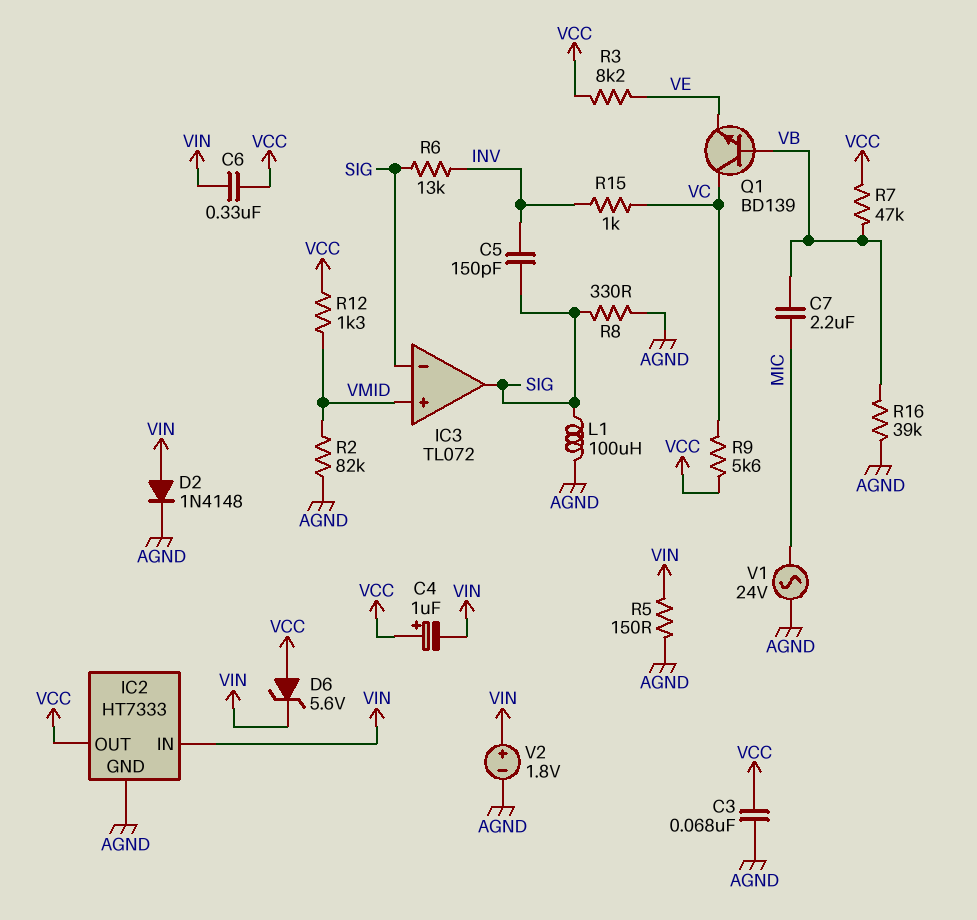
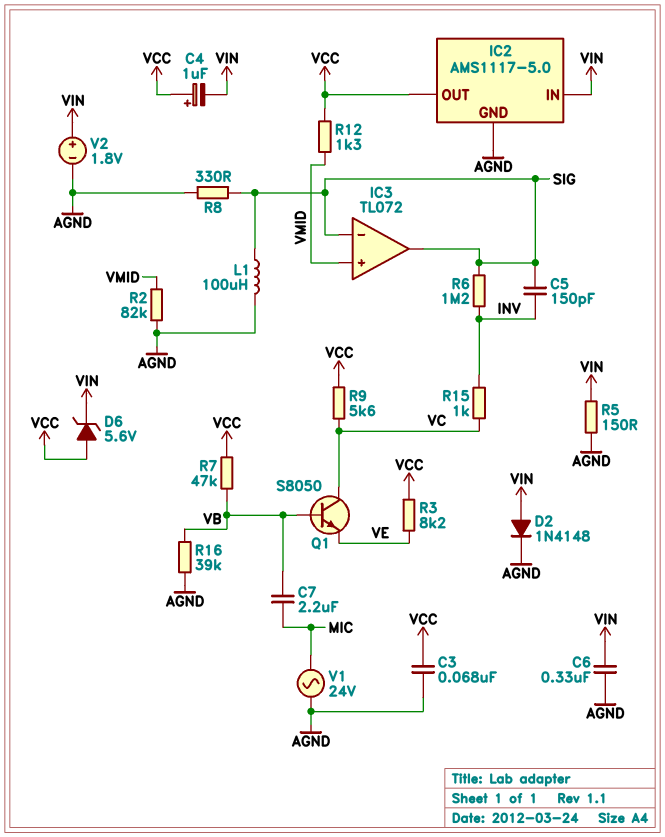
C6: 330nF (VCC, VIN) -> 330nF (AGND, VIN)
IC2: HT7333 -> AMS1117-5.0
Q1: NPN BD139 (B VB, C VC, E VE) -> NPN S8050 (B VB, C VC, E VE)
R6: 13k (INV, SIG) -> 1.2M (INV, SIG)

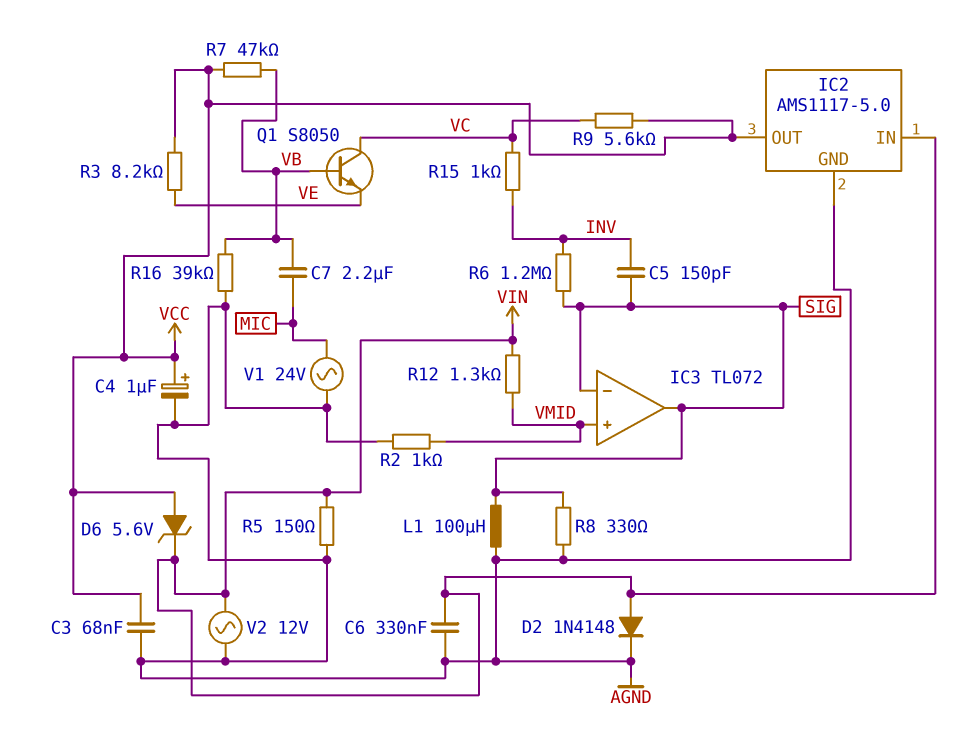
C4: 1uF (plus VCC, minus VIN) -> 1uF (plus VCC, minus AGND)
R2: 82k (AGND, VMID) -> 1k (AGND, VMID)
R12: 1.3k (VCC, VMID) -> 1.3k (VIN, VMID)
V2: 1.8V (plus VIN, minus AGND) -> AC 12V (AGND, VIN)

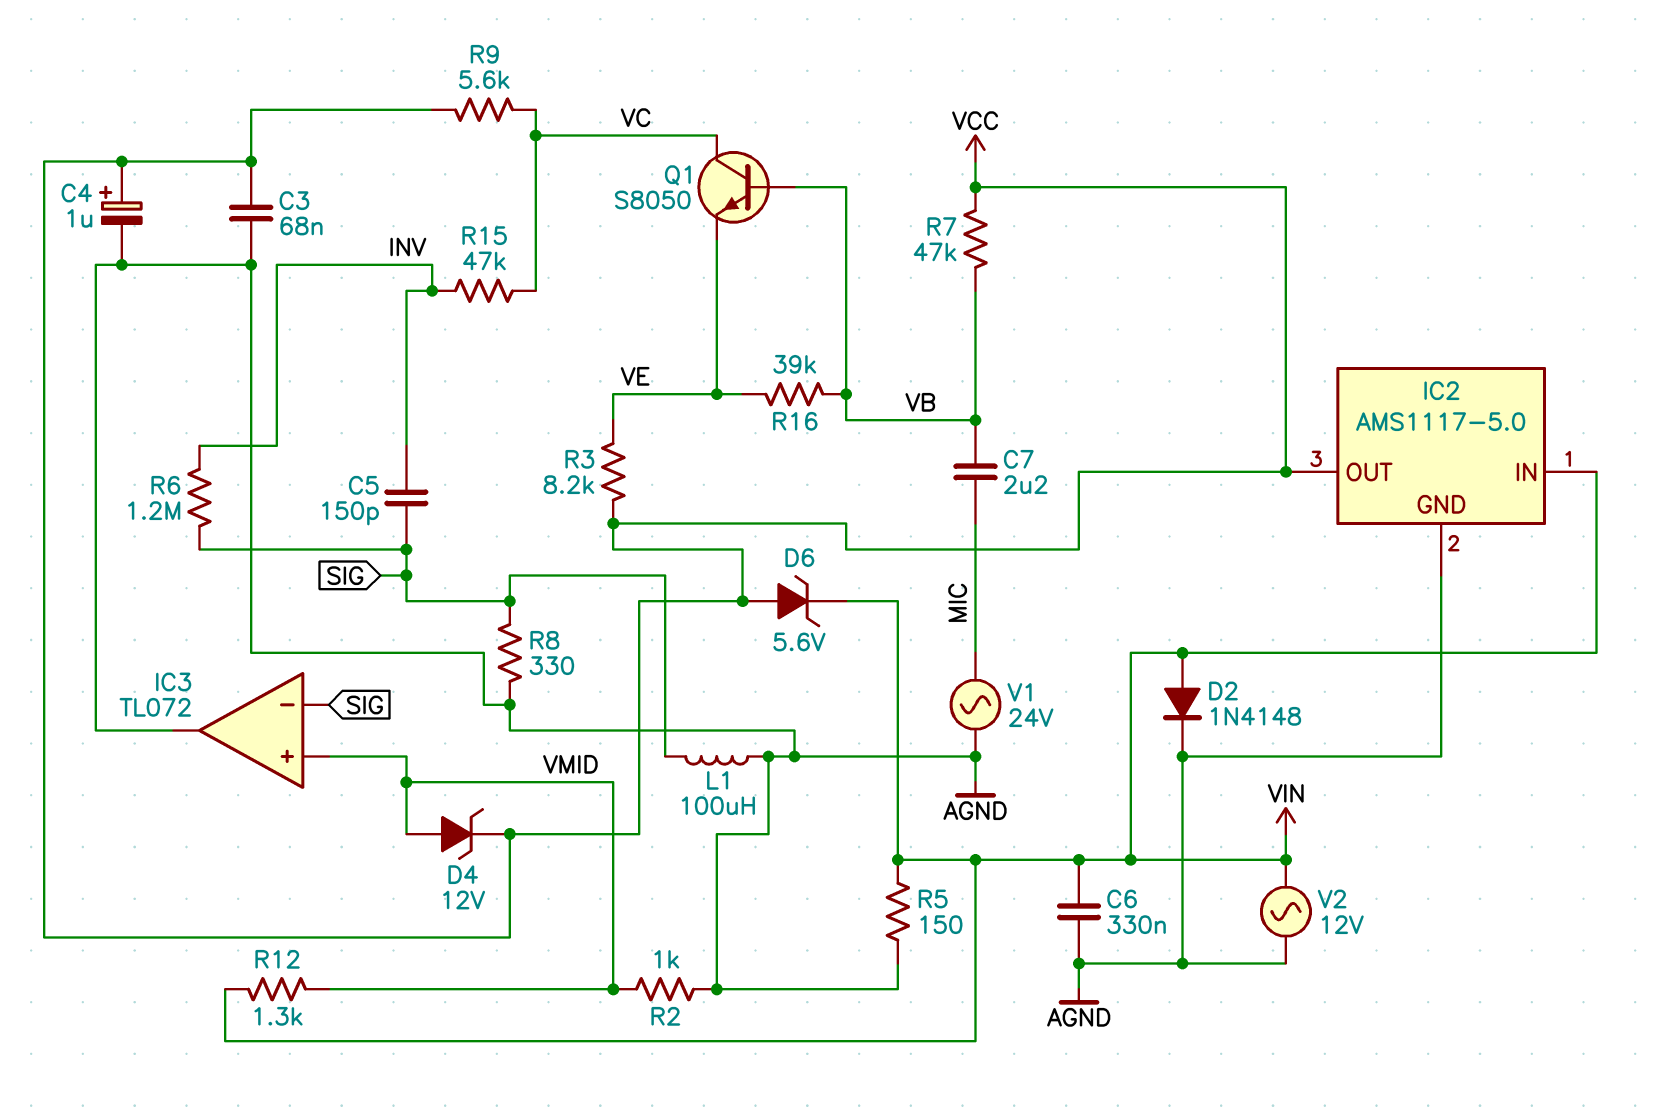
D4: none -> zener 12V (A VMID, K VCC)
IC3 pin out: SIG -> AGND
R15: 1k (INV, VC) -> 47k (INV, VC)
R16: 39k (AGND, VB) -> 39k (VB, VE)

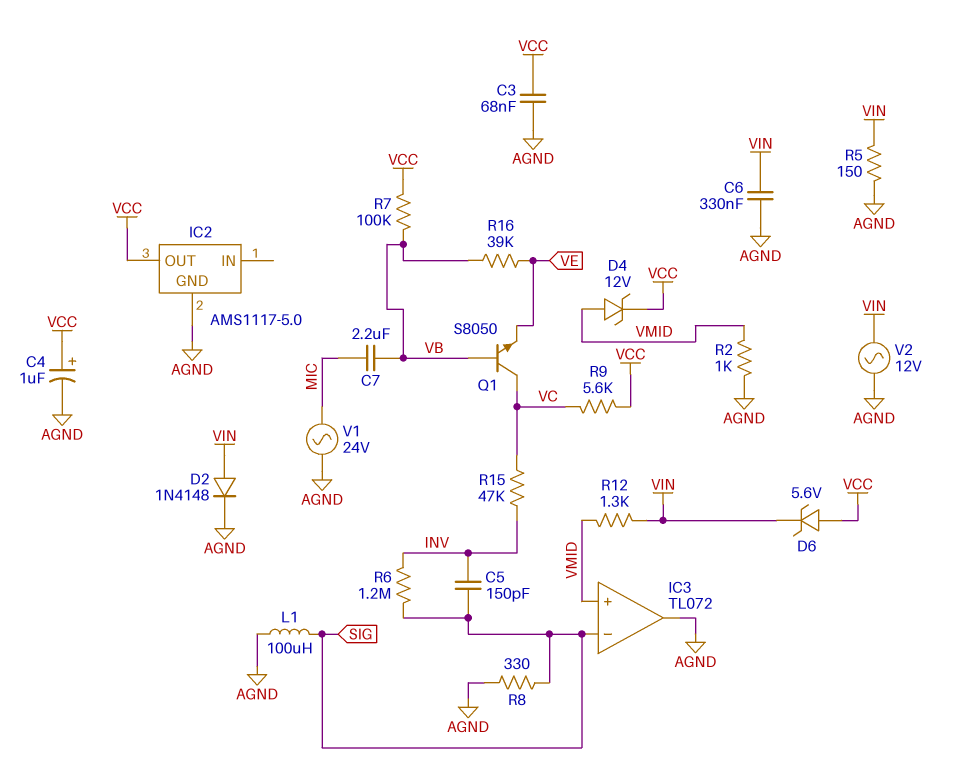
IC2 pin IN: VIN -> none
R3: 8.2k (VCC, VE) -> none
R7: 47k (VB, VCC) -> 100k (VB, VCC)

